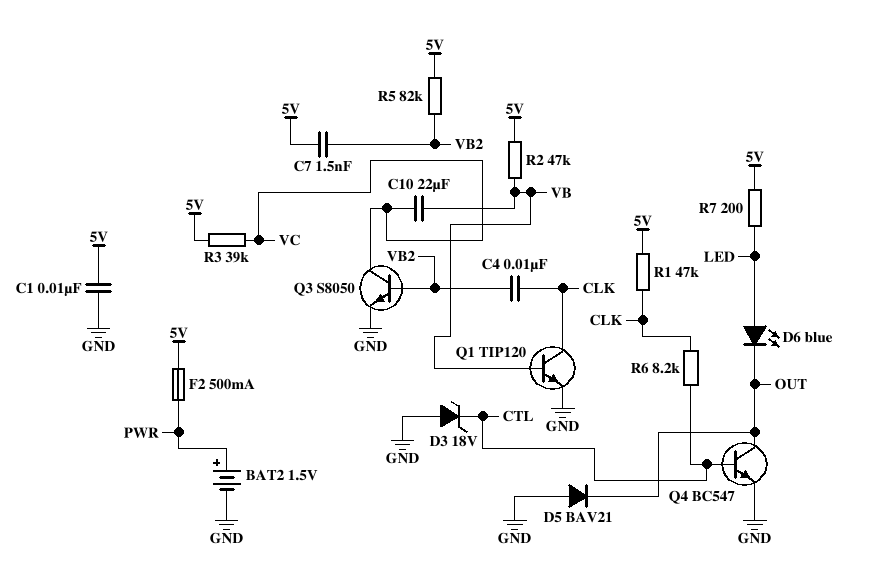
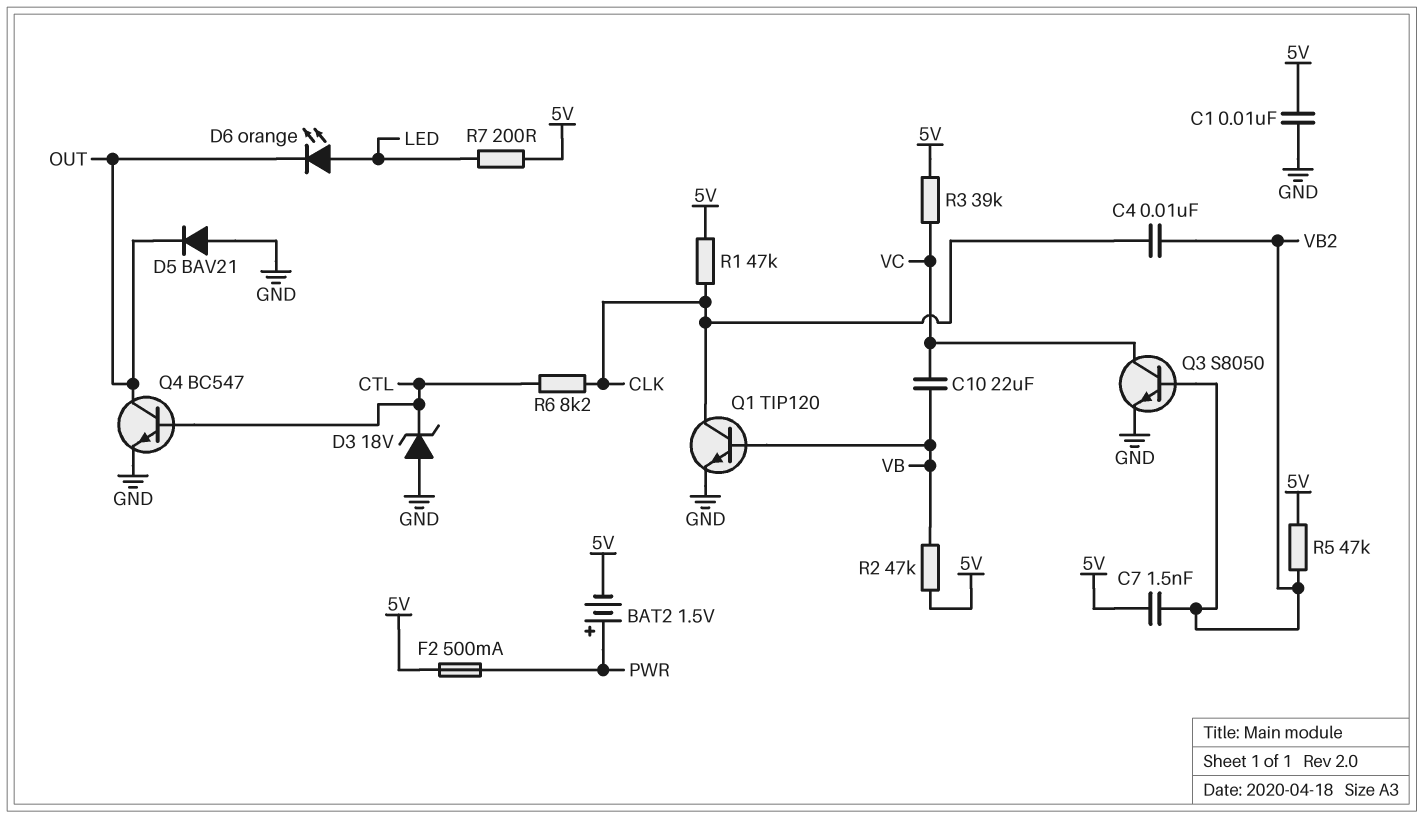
BAT2: 1.5V (plus PWR, minus GND) -> 1.5V (plus PWR, minus 5V)
D6: LED blue (A LED, K OUT) -> LED orange (A LED, K OUT)
R5: 82k (5V, VB2) -> 47k (5V, VB2)

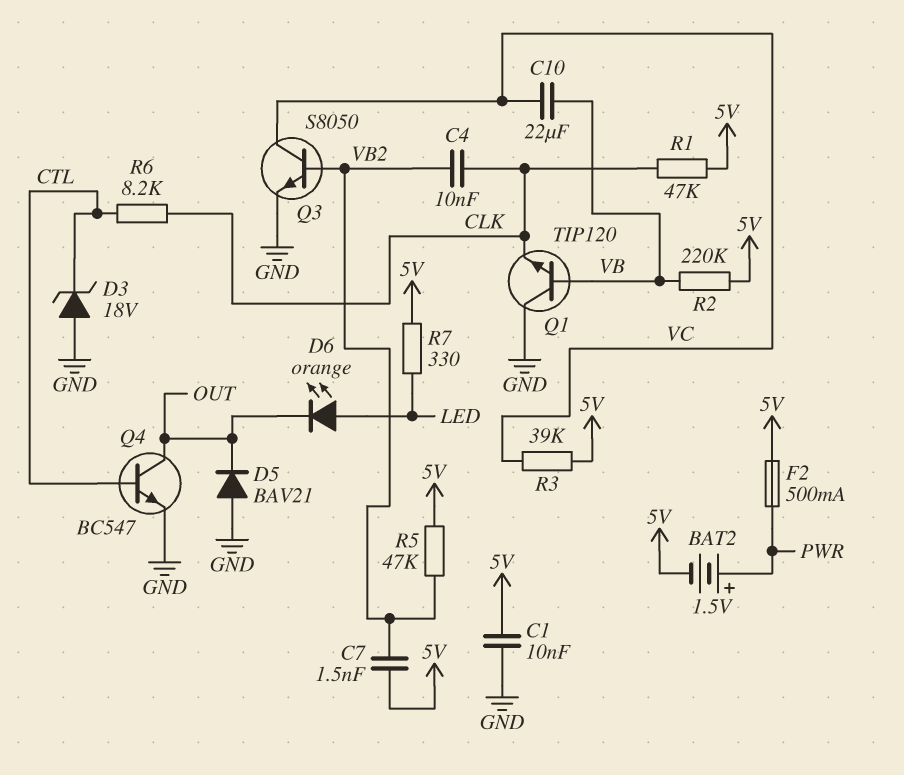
Q1: NPN TIP120 (B VB, C CLK, E GND) -> NPN TIP120 (B VB, C GND, E CLK)
R2: 47k (5V, VB) -> 220k (5V, VB)
R7: 200 (5V, LED) -> 330 (5V, LED)

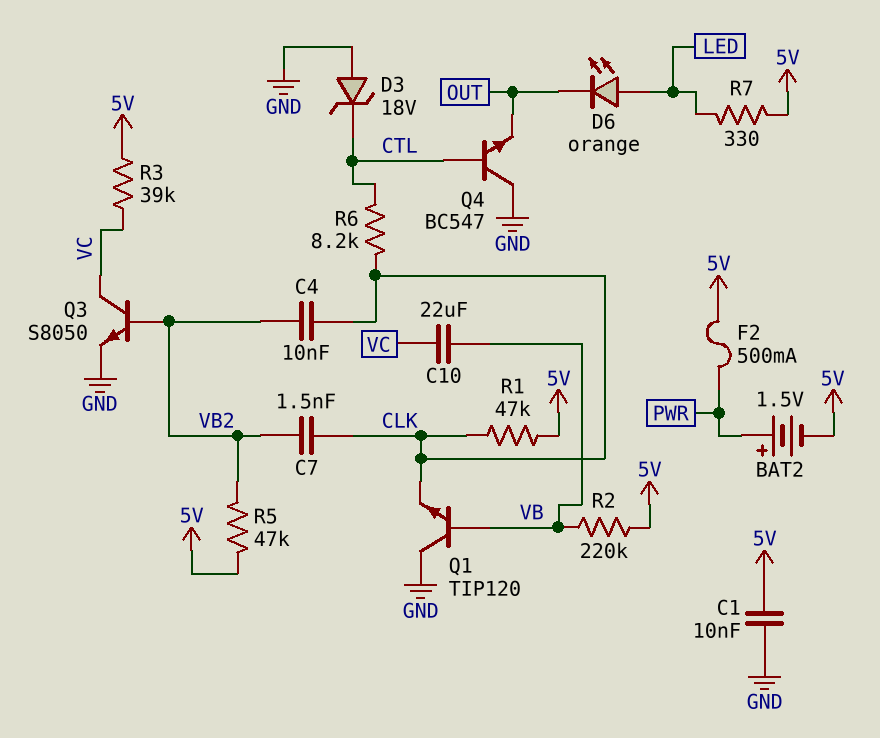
C7: 1.5nF (5V, VB2) -> 1.5nF (CLK, VB2)
D5: diode BAV21 (A GND, K OUT) -> none
Q4: NPN BC547 (B CTL, C OUT, E GND) -> NPN BC547 (B CTL, C GND, E OUT)

